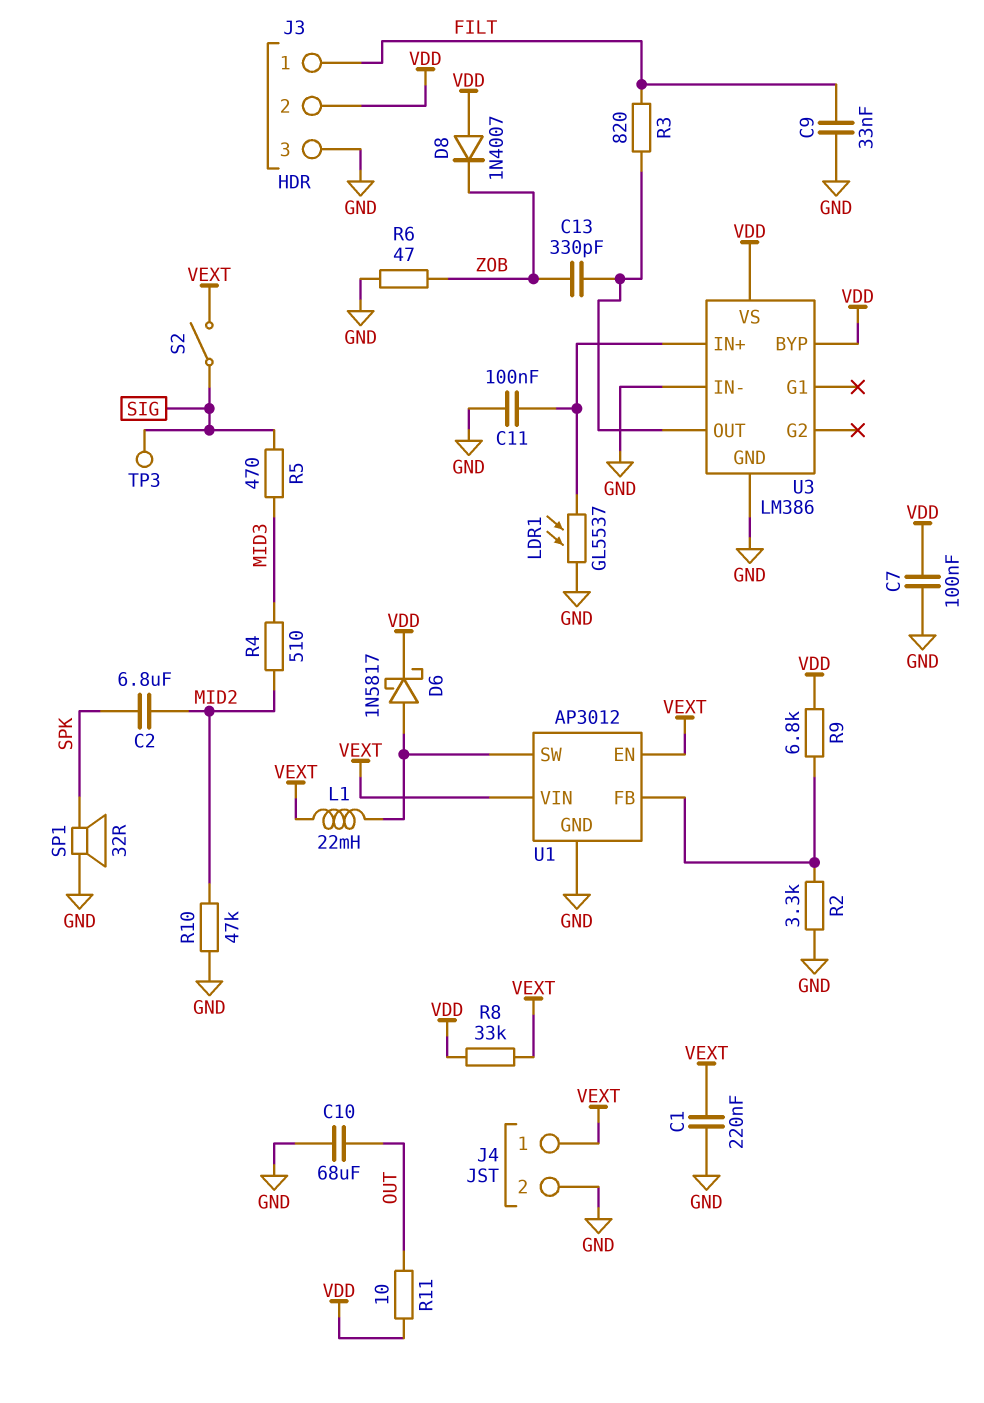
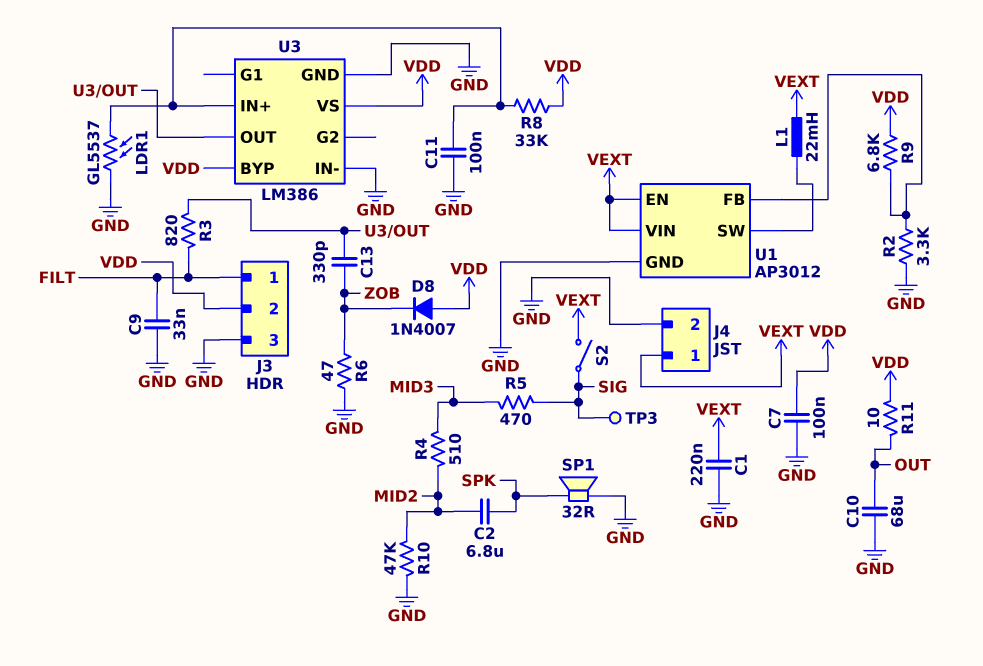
D6: schottky 1N5817 (A U1/SW, K VDD) -> none
R8: 33k (VDD, VEXT) -> 33k (U3/IN+, VDD)

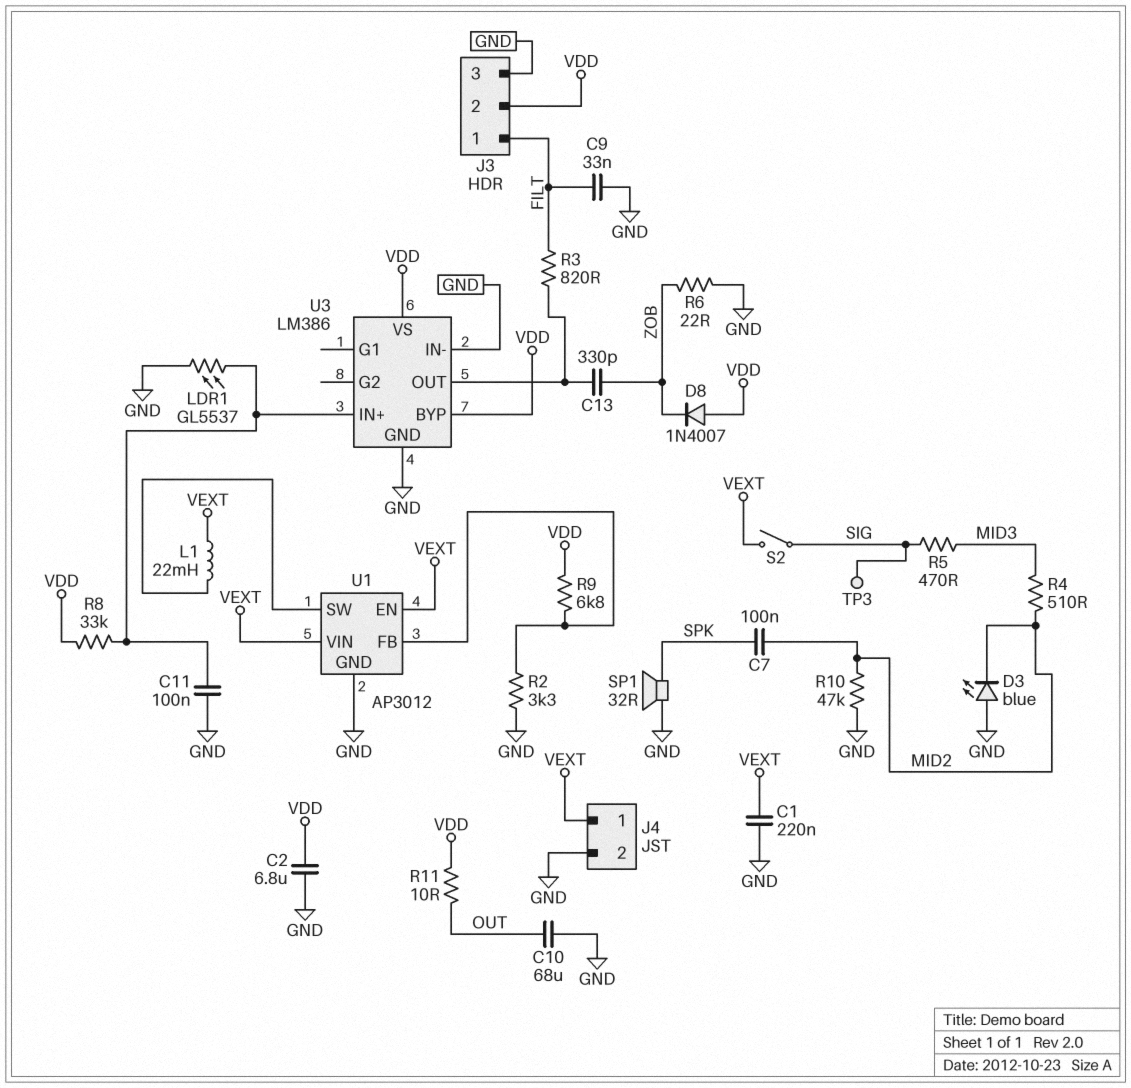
C2: 6.8uF (MID2, SPK) -> 6.8uF (GND, VDD)
C7: 100nF (GND, VDD) -> 100nF (MID2, SPK)
D3: none -> LED blue (A GND, K MID2)
R6: 47 (GND, ZOB) -> 22 (GND, ZOB)

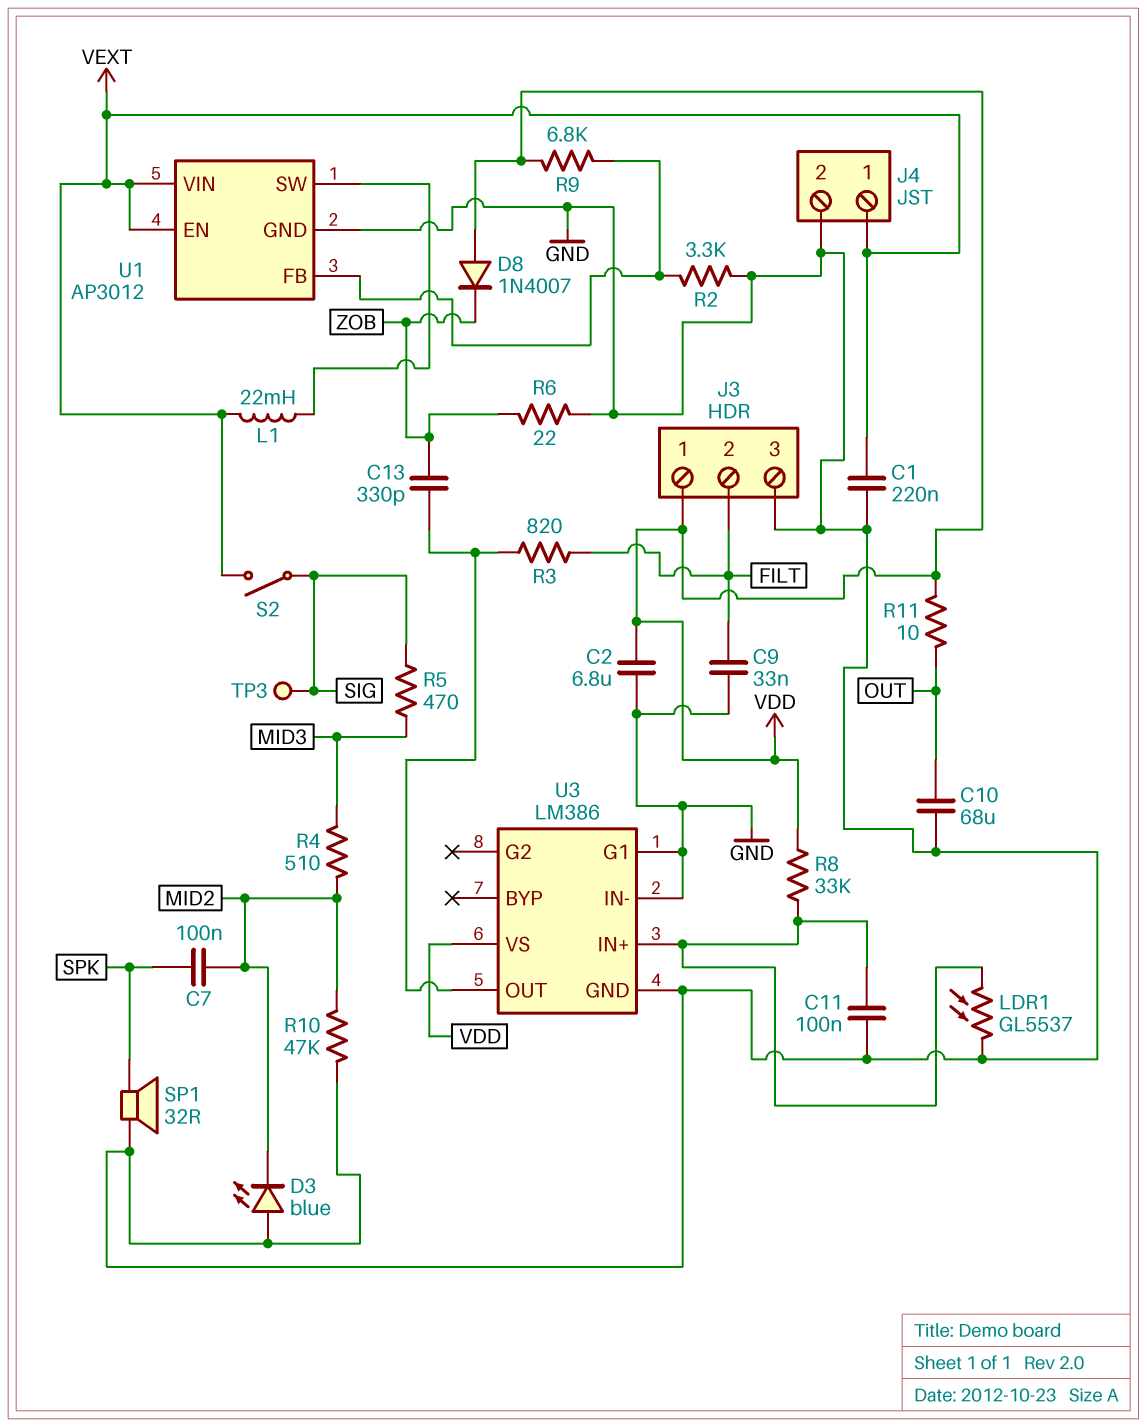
J3 pin 1: FILT -> VDD
J3 pin 2: VDD -> FILT
U3 pin BYP: VDD -> none
U3 pin G1: none -> GND

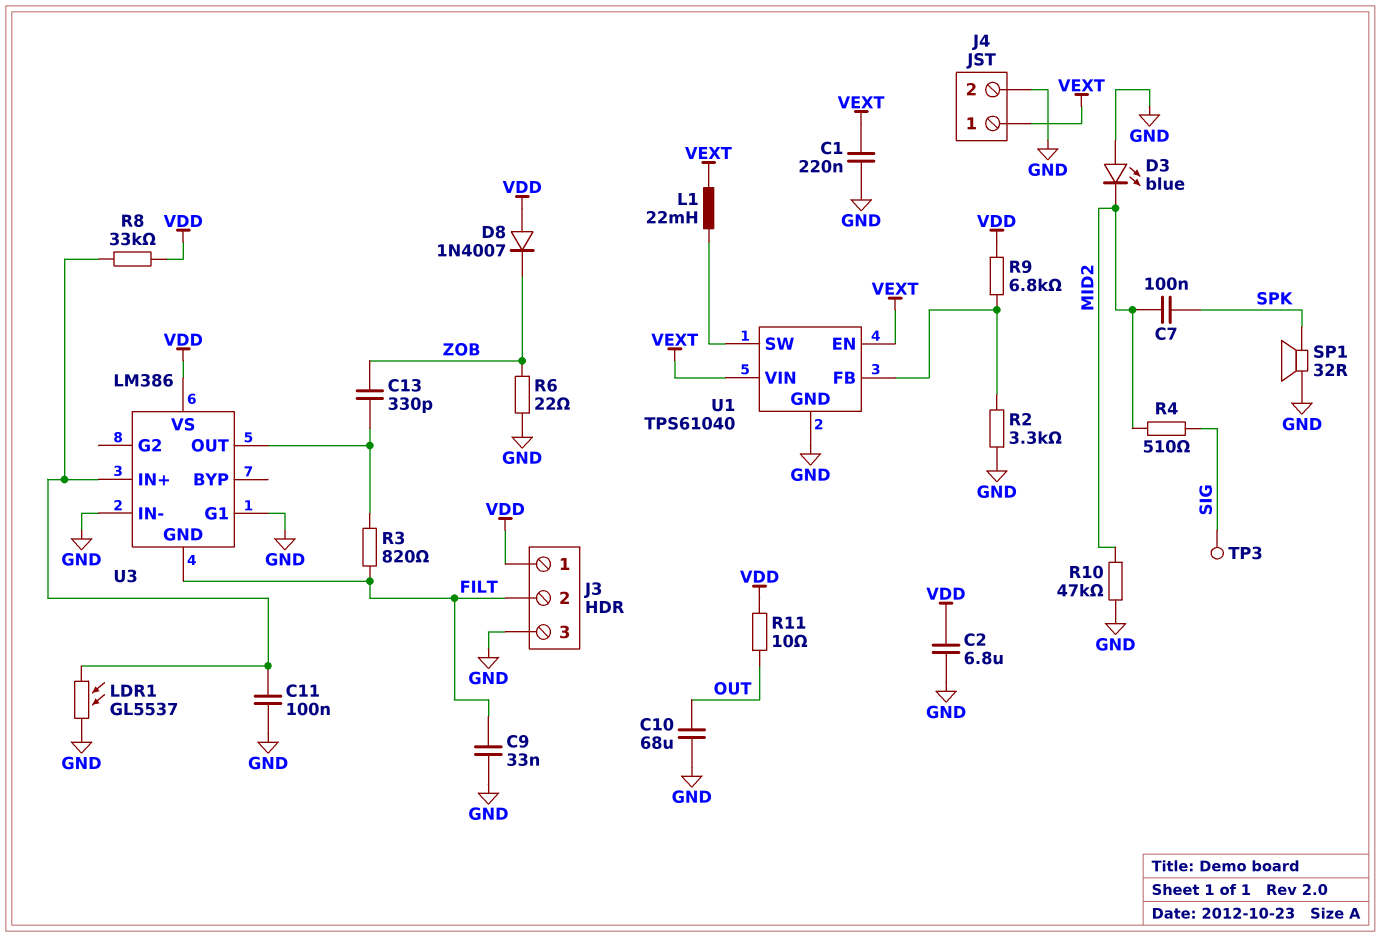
R4: 510 (MID2, MID3) -> 510 (MID2, SIG)
R5: 470 (MID3, SIG) -> none
S2: switch (SIG, VEXT) -> none
U1: AP3012 -> TPS61040
U3 pin GND: GND -> FILT

